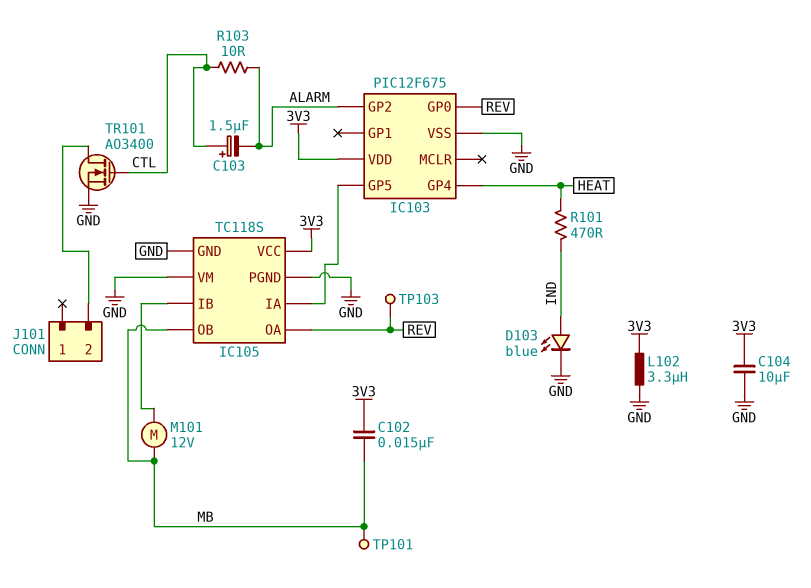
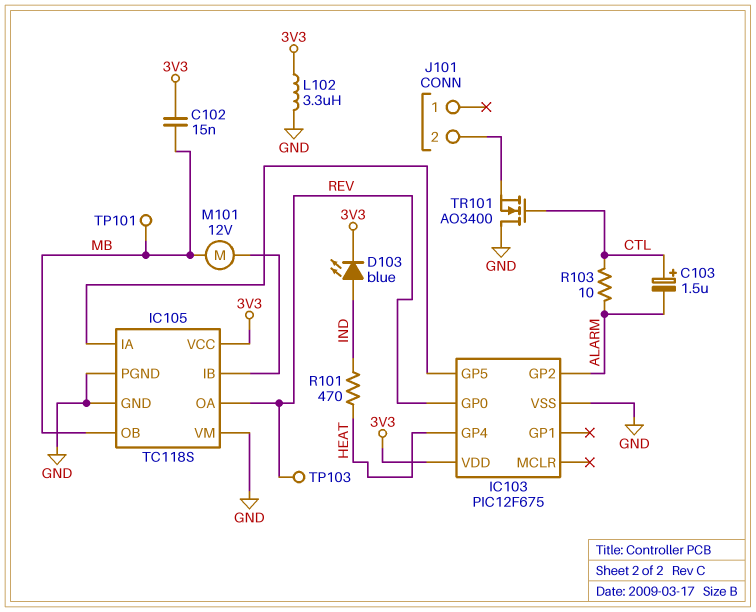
C104: 10uF (3V3, GND) -> none
D103: LED blue (A IND, K GND) -> LED blue (A IND, K 3V3)
TR101: NMOS AO3400 (G CTL, D J101/2, S GND) -> NMOS AO3400 (G CTL, D GND, S J101/2)

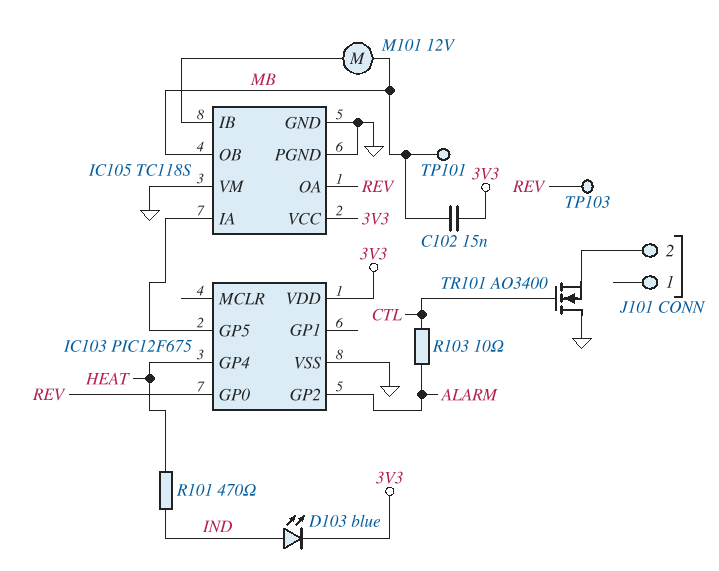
C103: 1.5uF (plus CTL, minus ALARM) -> none
L102: 3.3uH (3V3, GND) -> none

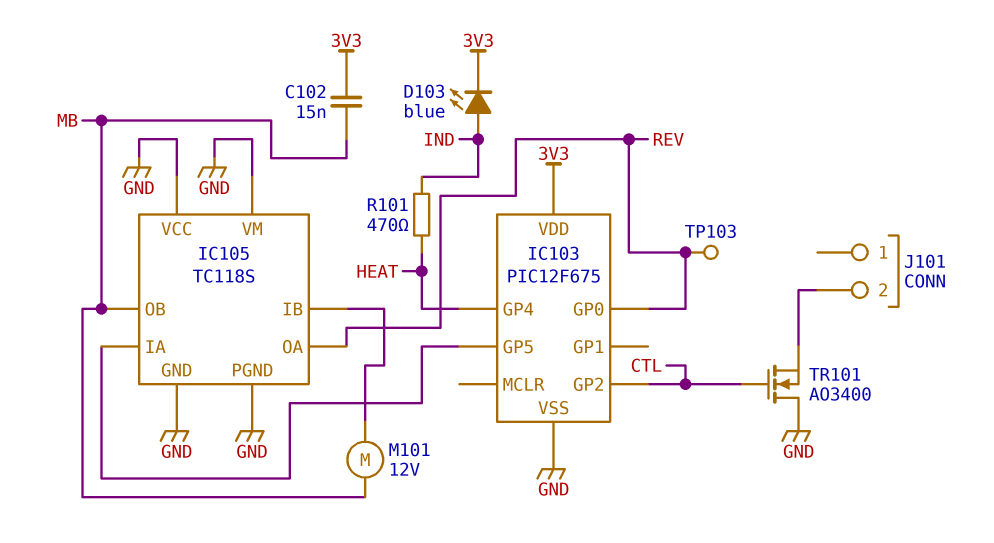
IC103 pin GP2: ALARM -> CTL
IC105 pin VCC: 3V3 -> GND
R103: 10 (ALARM, CTL) -> none
TP101: test point (MB) -> none

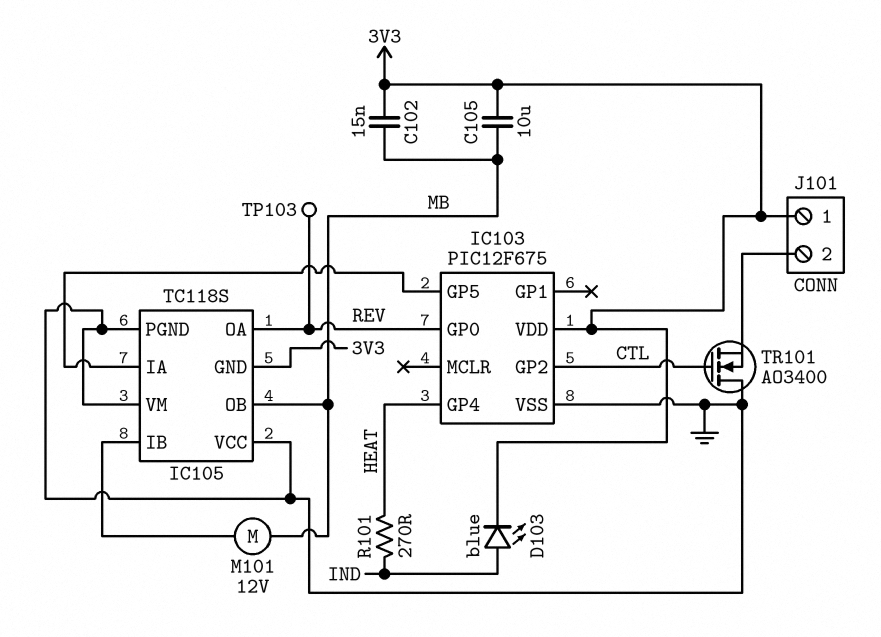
C105: none -> 10uF (3V3, MB)
IC105 pin GND: GND -> 3V3
J101 pin 1: none -> 3V3
R101: 470 (HEAT, IND) -> 270 (HEAT, IND)

